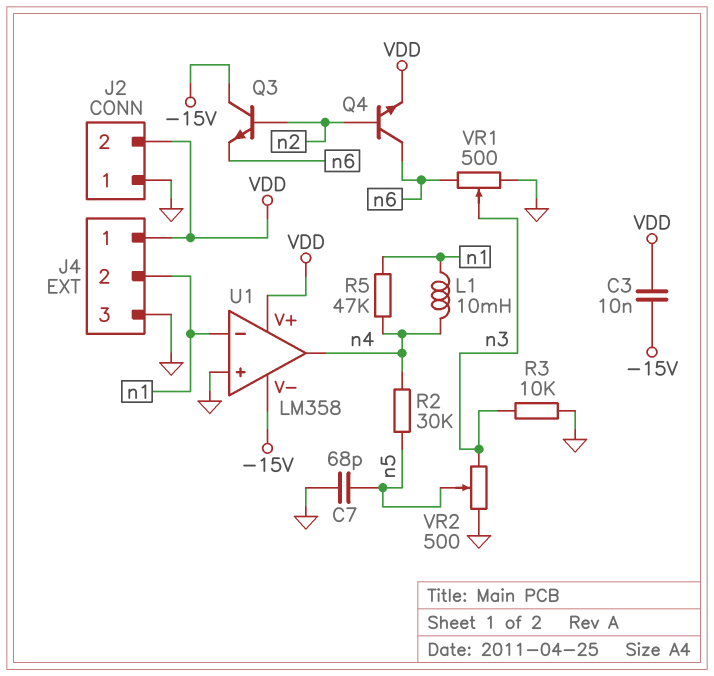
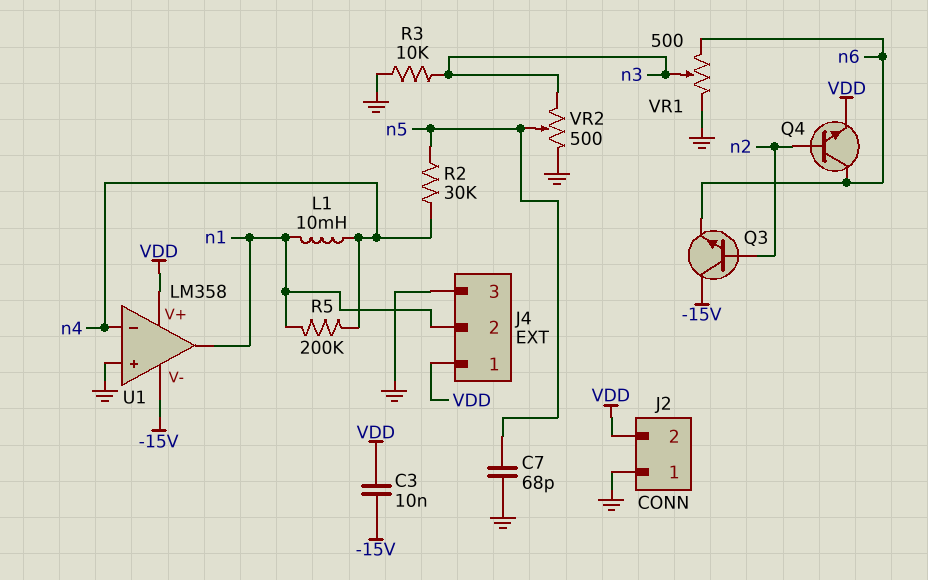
R5: 47k (n1, n4) -> 200k (n1, n4)
U1 pin in-: n1 -> n4
U1 pin out: n4 -> n1

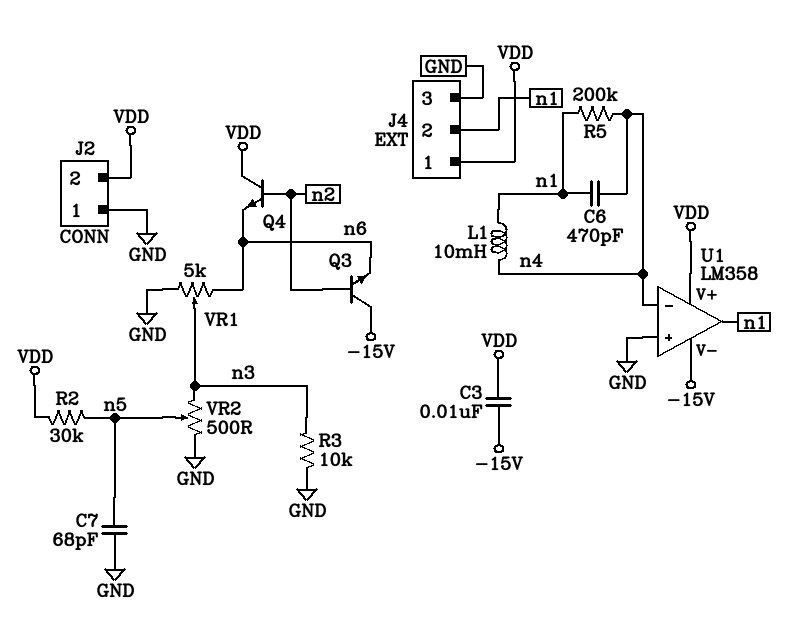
C6: none -> 470pF (n1, n4)
Q4: NPN (B n2, C n6, E VDD) -> NPN (B n2, C VDD, E n6)
R2: 30k (n4, n5) -> 30k (VDD, n5)
VR1: 500 (GND, n6, wiper n3) -> 5k (GND, n6, wiper n3)

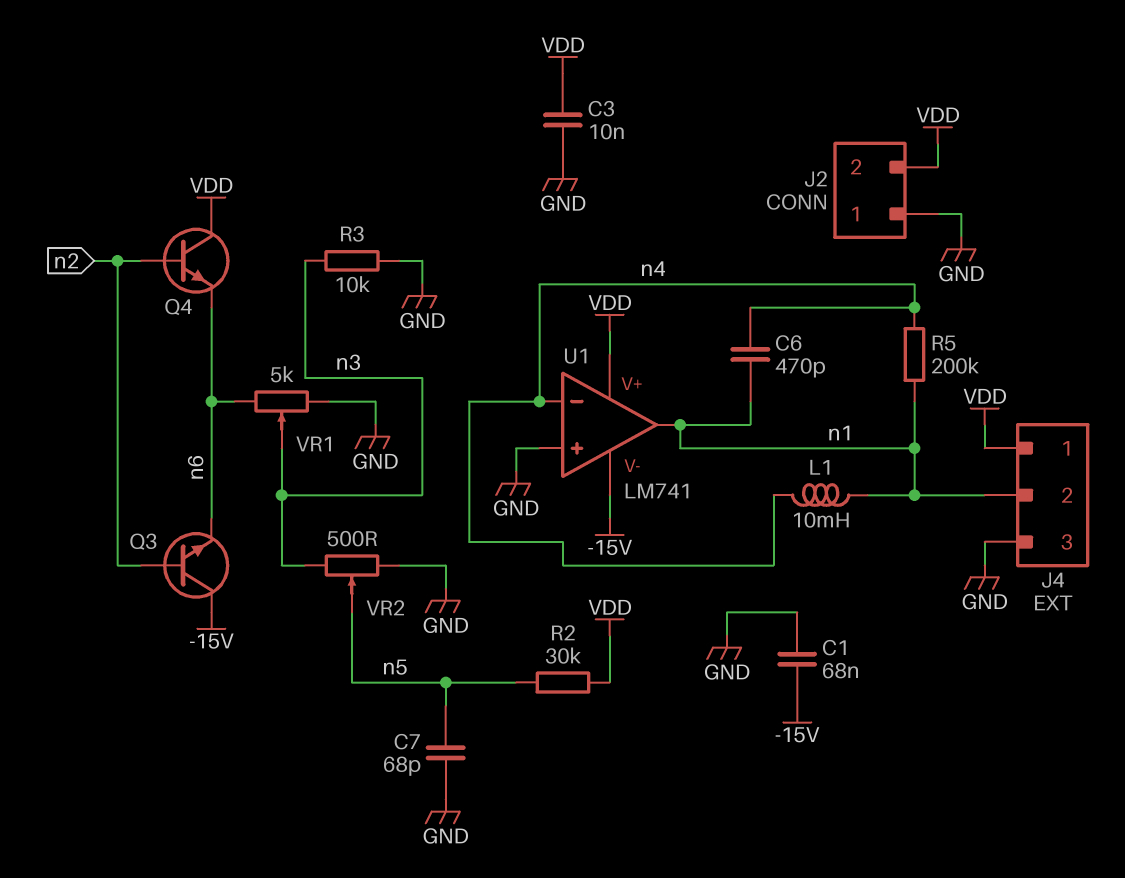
C1: none -> 68nF (-15V, GND)
C3: 10nF (-15V, VDD) -> 10nF (GND, VDD)
U1: LM358 -> LM741

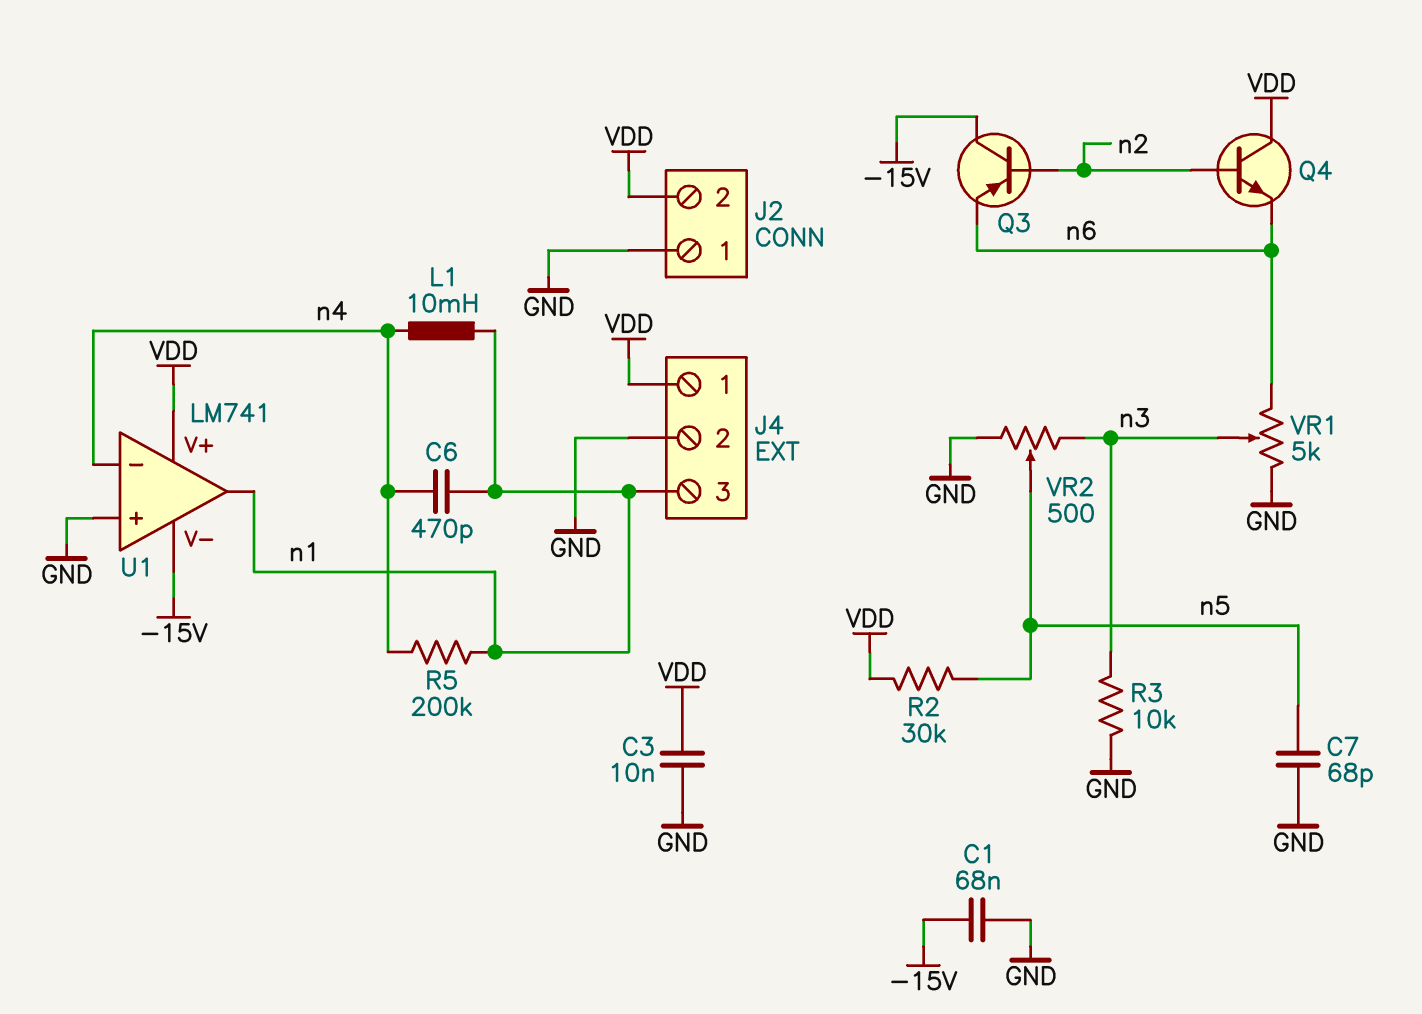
J4 pin 2: n1 -> GND
J4 pin 3: GND -> n1
Q3: NPN (B n2, C -15V, E n6) -> PNP (B n2, C -15V, E n6)

